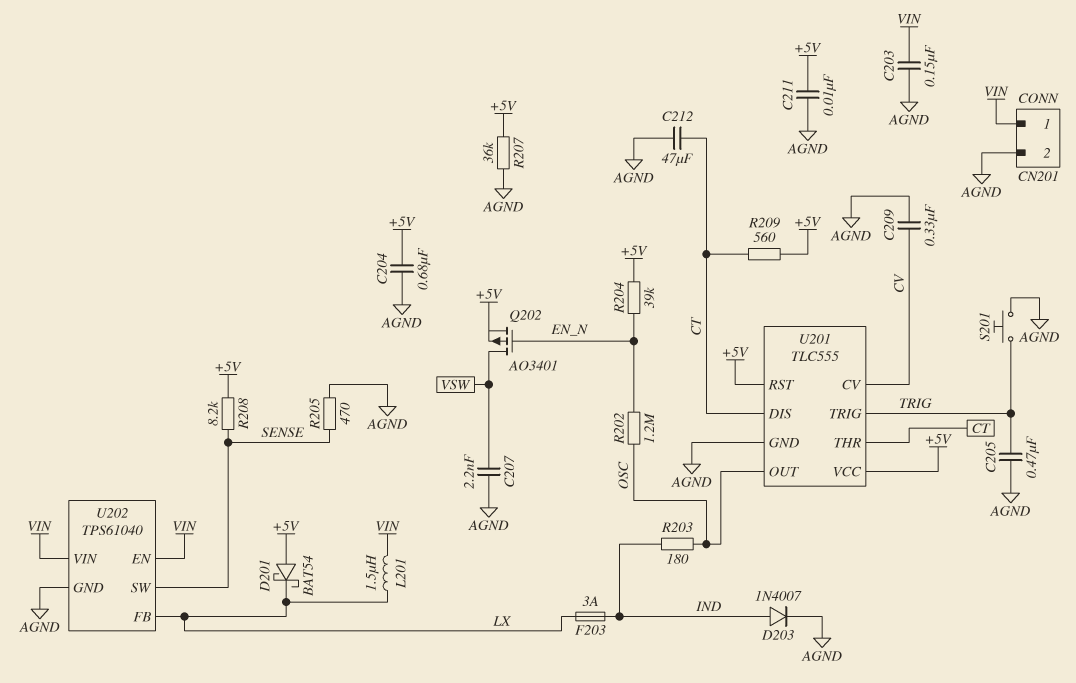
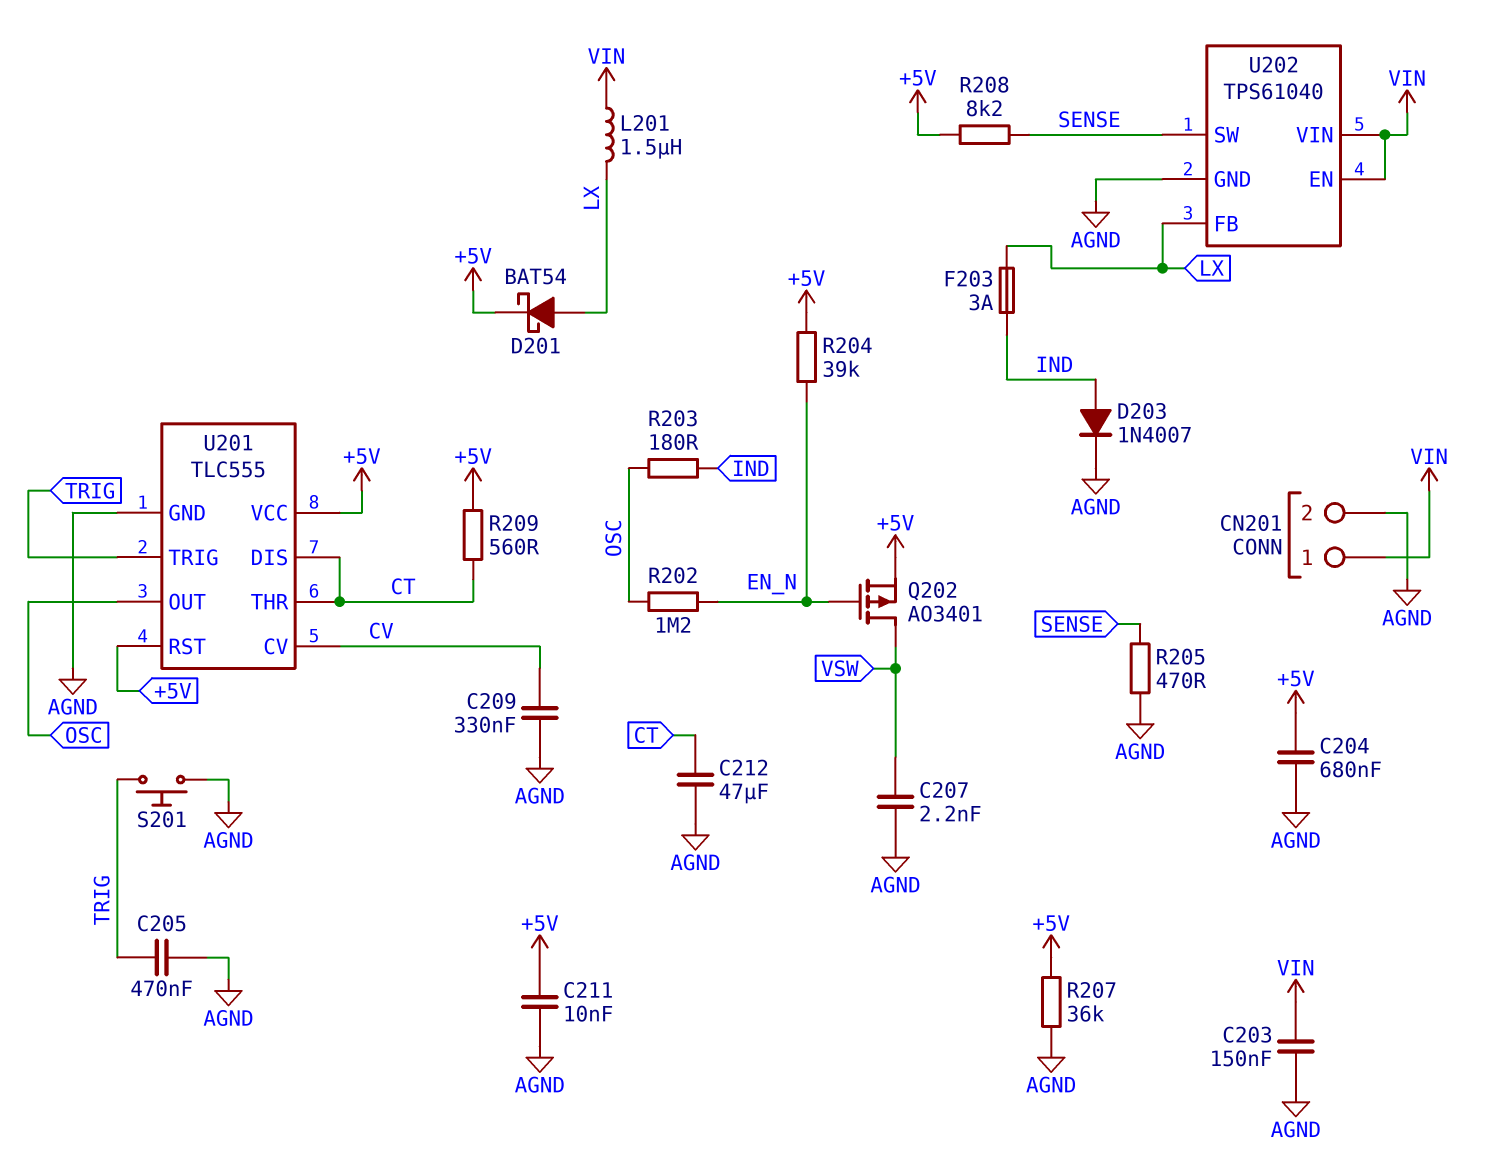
D201: schottky BAT54 (A +5V, K LX) -> schottky BAT54 (A LX, K +5V)

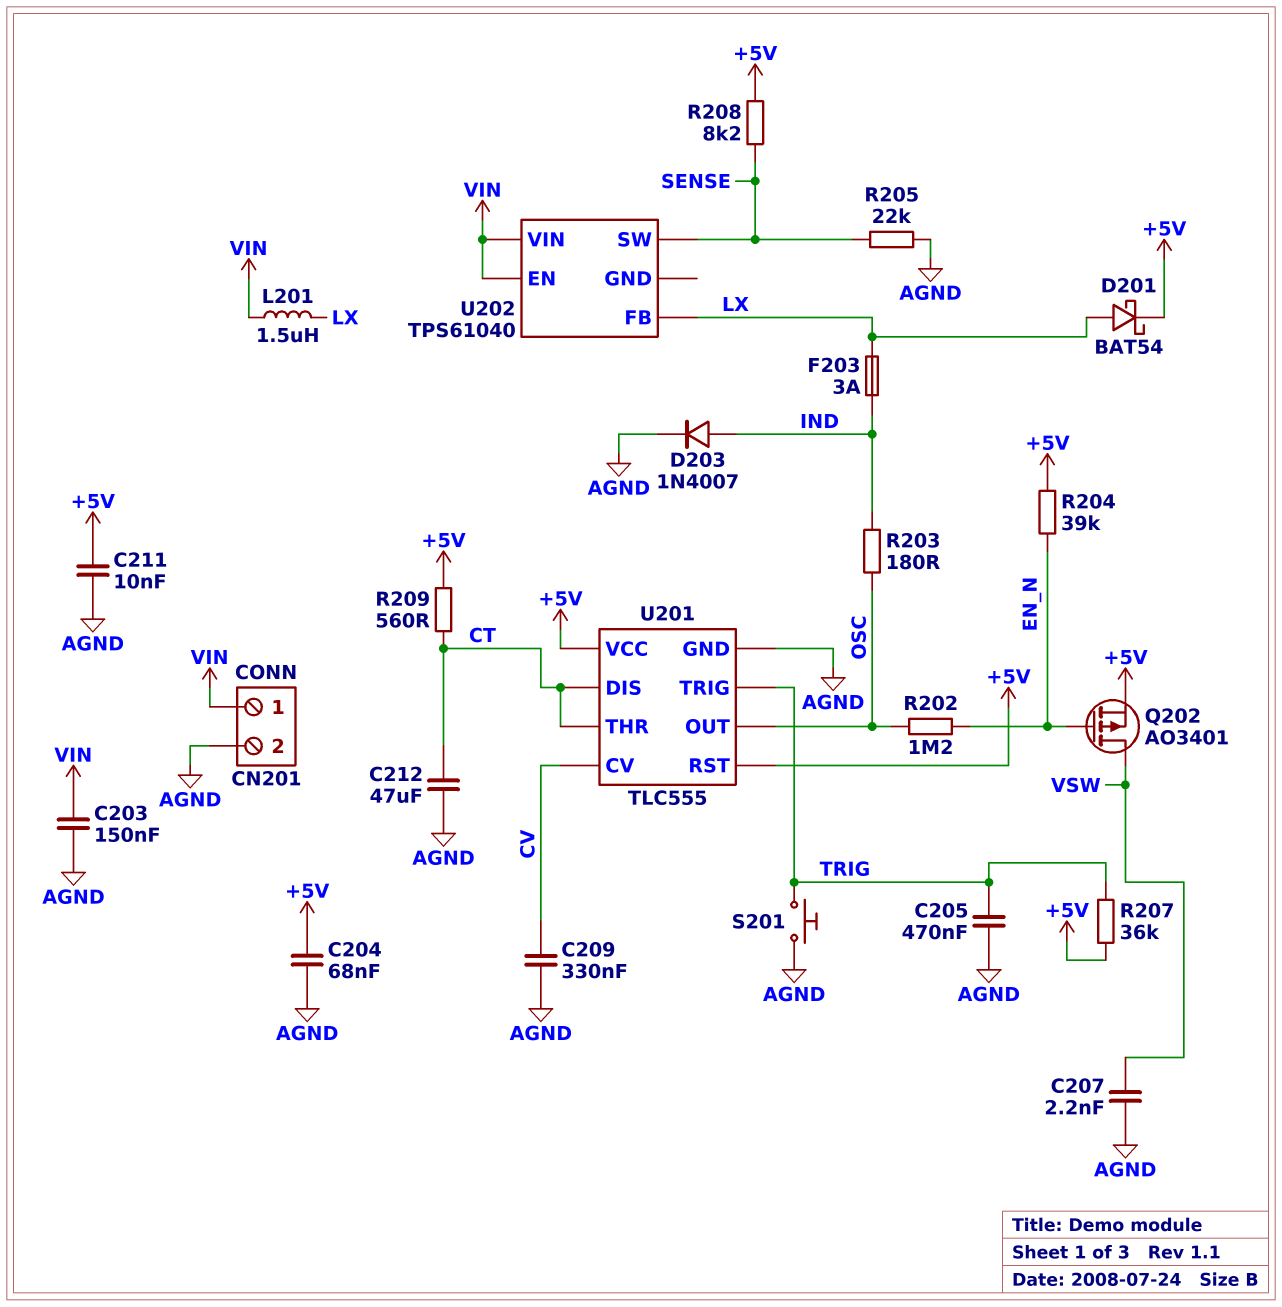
C204: 680nF (+5V, AGND) -> 68nF (+5V, AGND)
R205: 470 (AGND, SENSE) -> 22k (AGND, SENSE)
R207: 36k (+5V, AGND) -> 36k (+5V, TRIG)
U202 pin GND: AGND -> none

